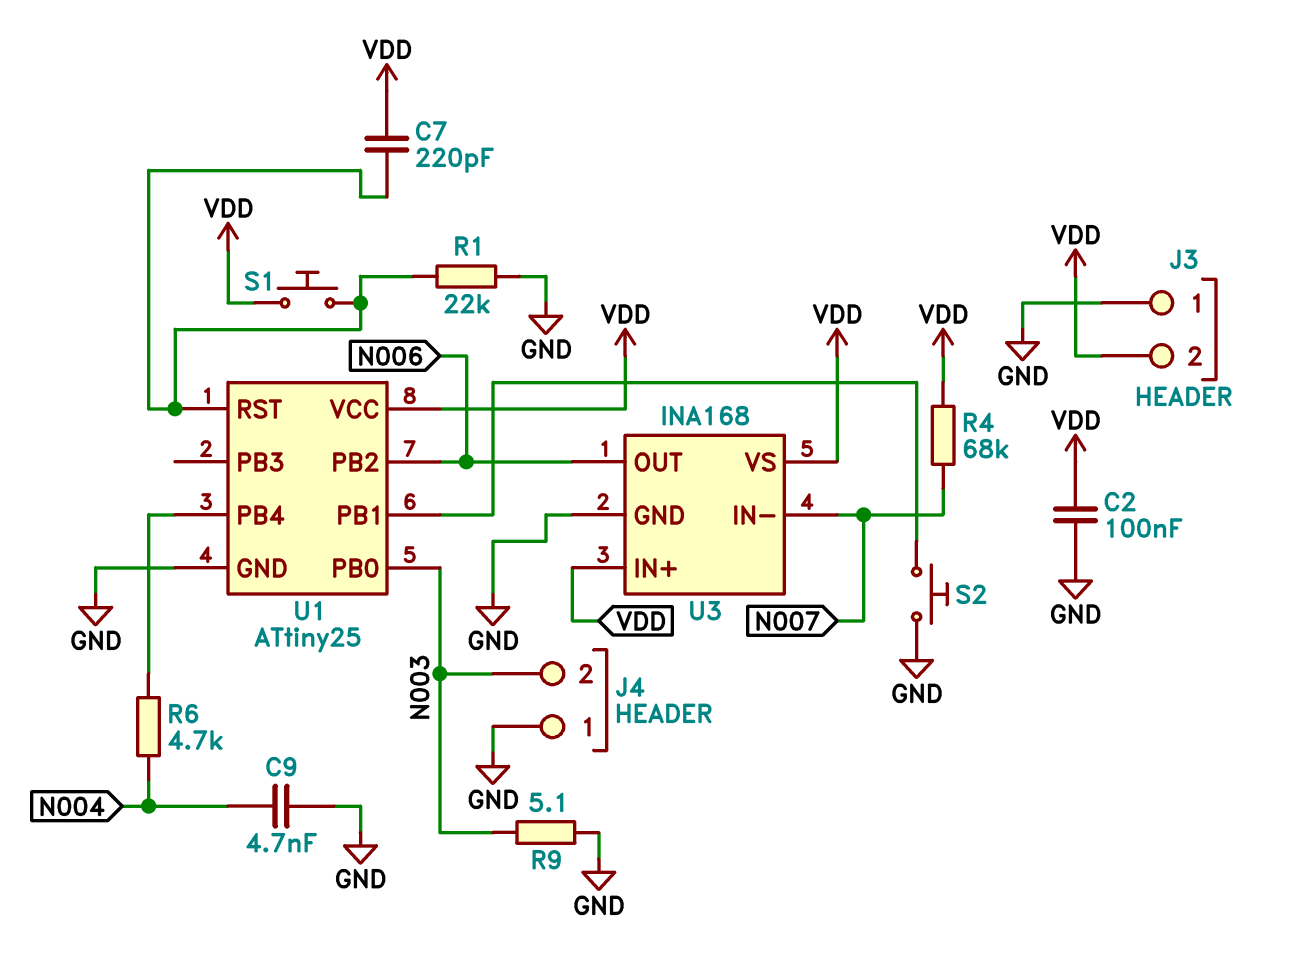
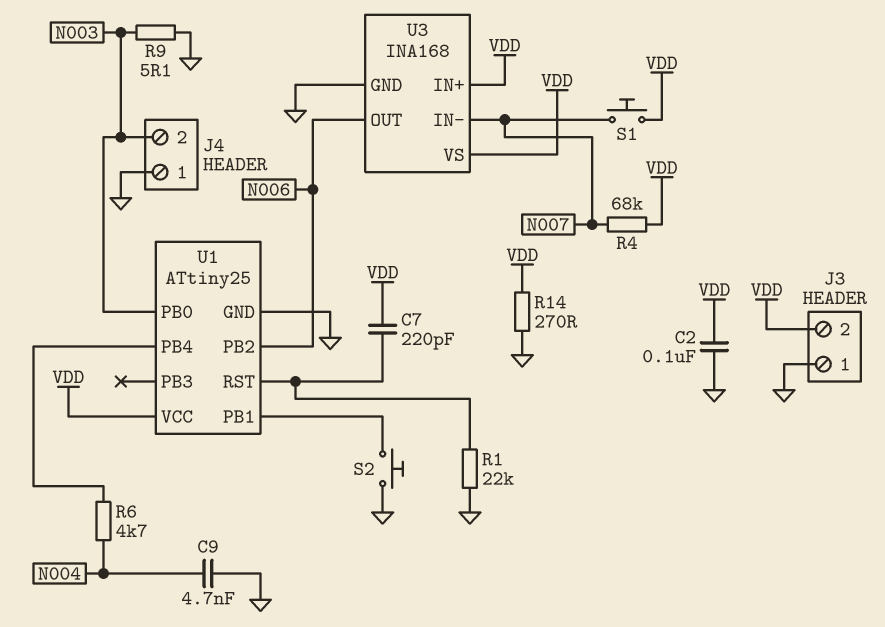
R14: none -> 270 (GND, VDD)
S1: button (U1/RST, VDD) -> button (N007, VDD)

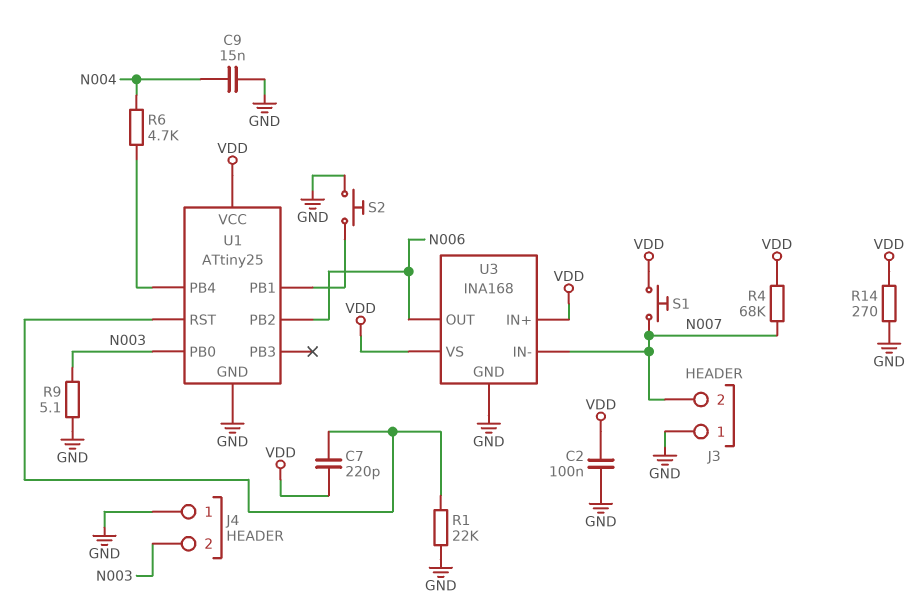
C9: 4.7nF (GND, N004) -> 15nF (GND, N004)
J3 pin 2: VDD -> N007

